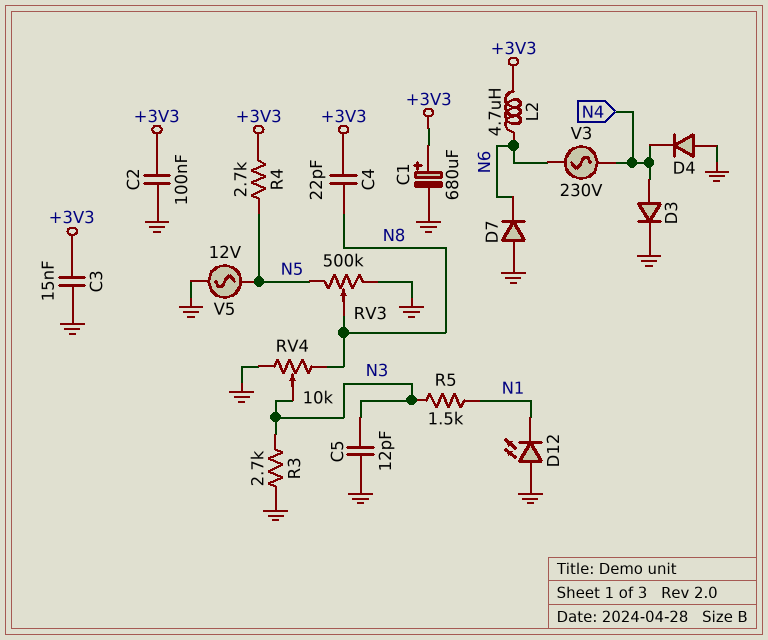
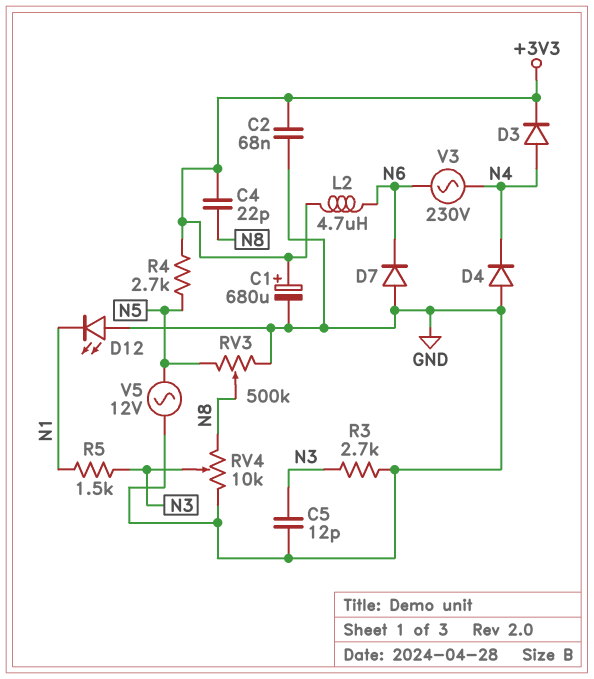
C2: 100nF (+3V3, GND) -> 68nF (+3V3, GND)
C3: 15nF (+3V3, GND) -> none
D3: diode (A N4, K GND) -> diode (A N4, K +3V3)

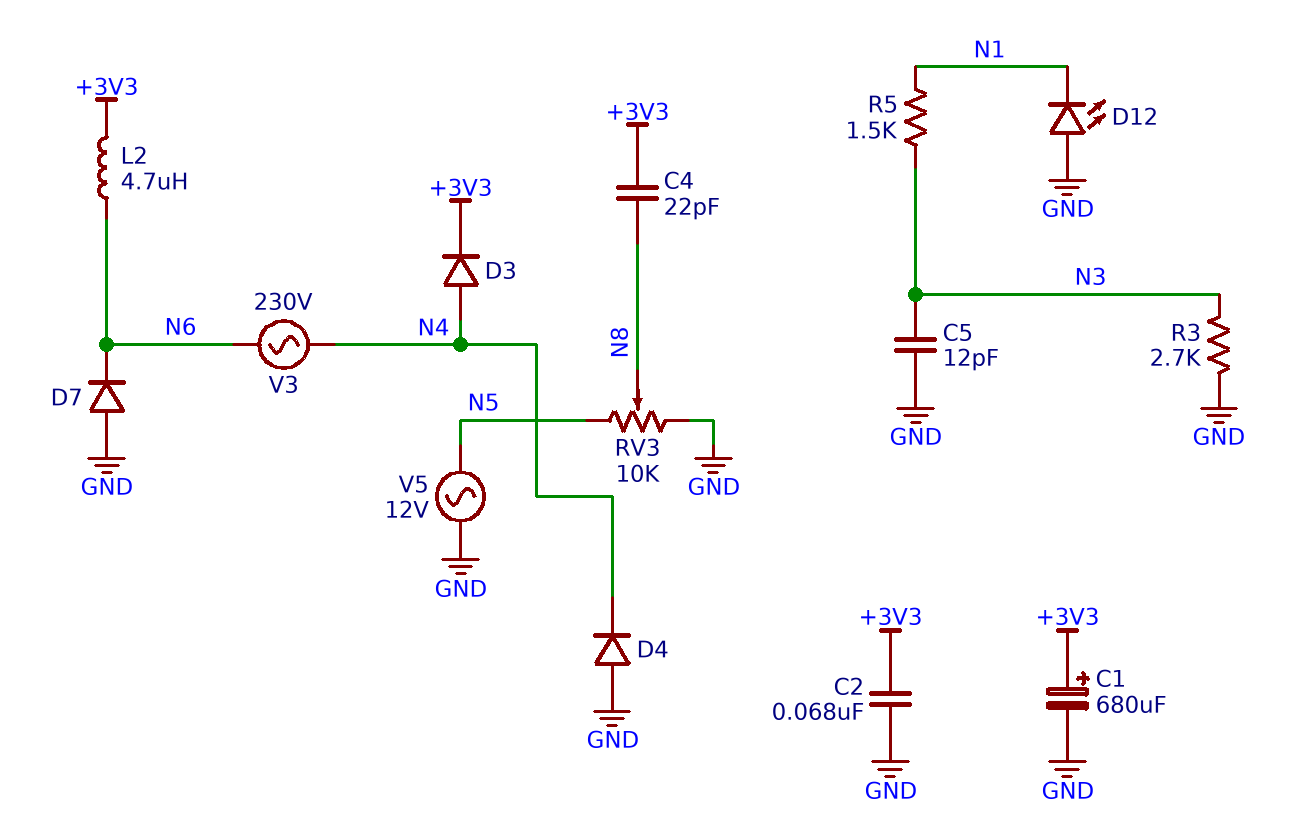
R4: 2.7k (+3V3, N5) -> none
RV3: 500k (GND, N5, wiper N8) -> 10k (GND, N5, wiper N8)
RV4: 10k (GND, N8, wiper N3) -> none

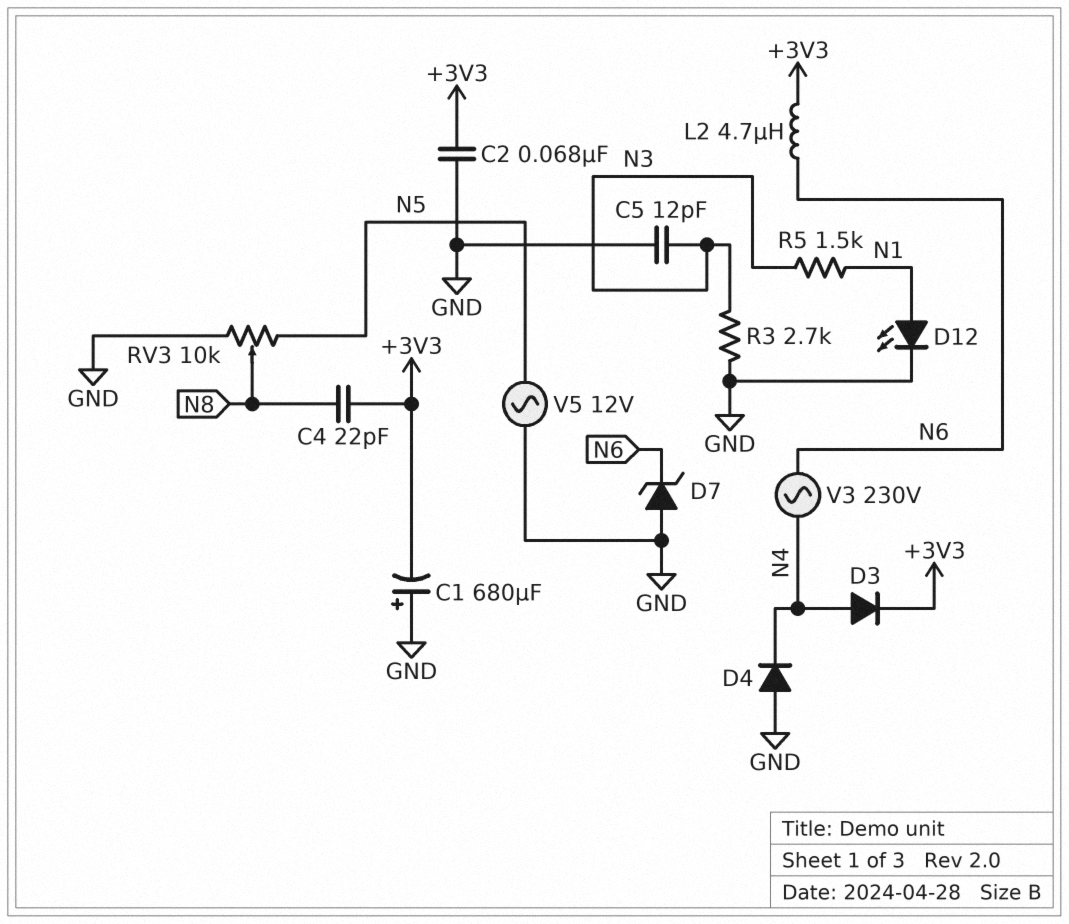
C1: 680uF (plus +3V3, minus GND) -> 680uF (plus GND, minus +3V3)
D7: diode (A GND, K N6) -> zener (A GND, K N6)
D12: LED (A GND, K N1) -> LED (A N1, K GND)

